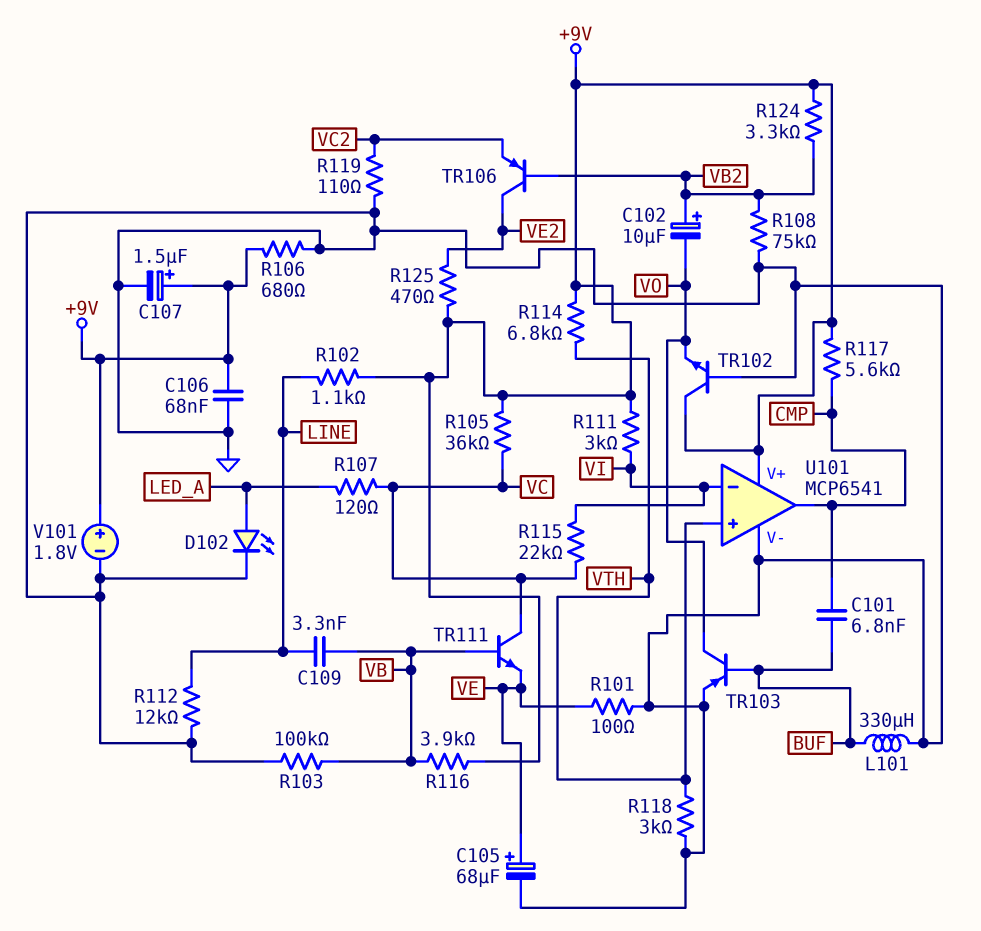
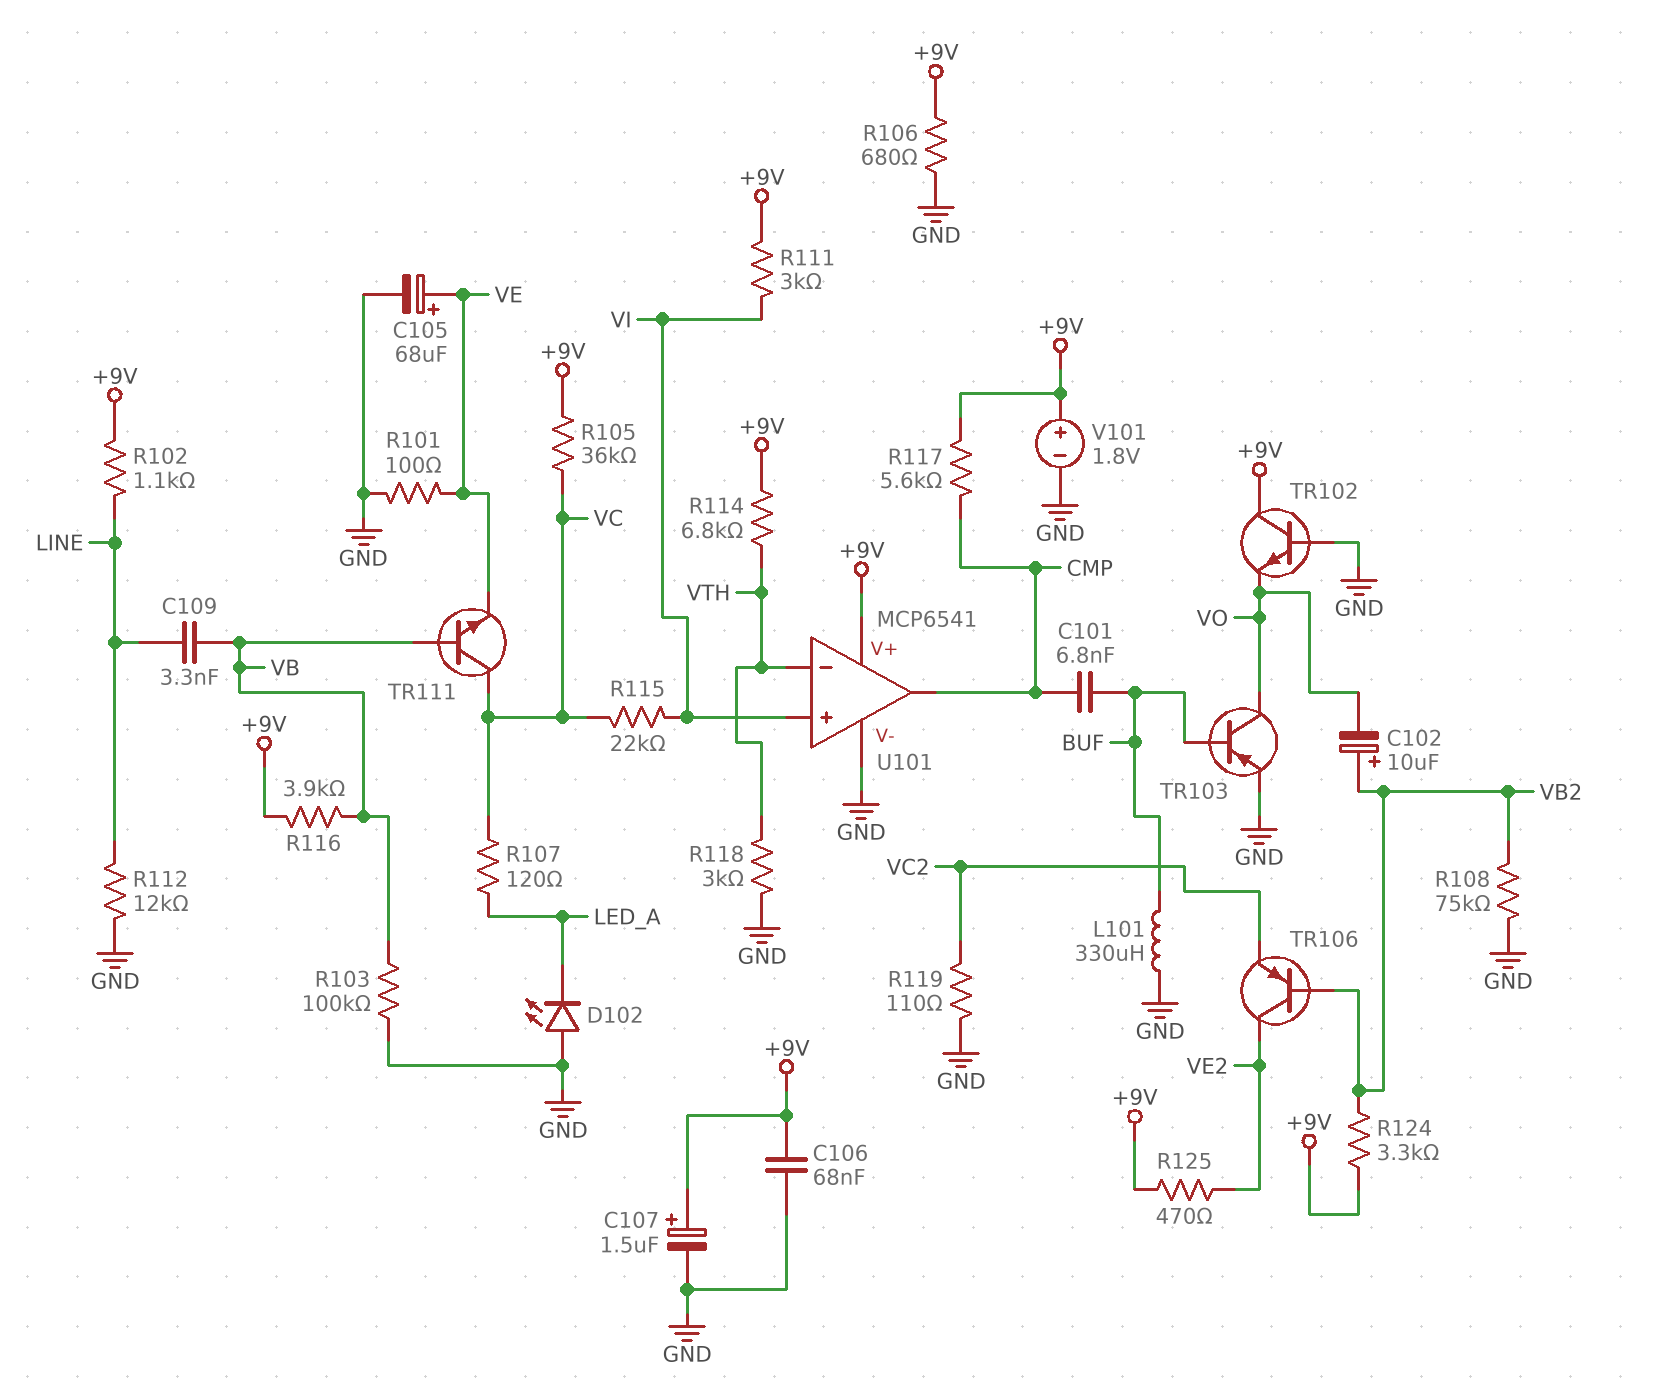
D102: LED (A LED_A, K GND) -> LED (A GND, K LED_A)
U101 pin in+: VTH -> VI
U101 pin in-: VI -> VTH

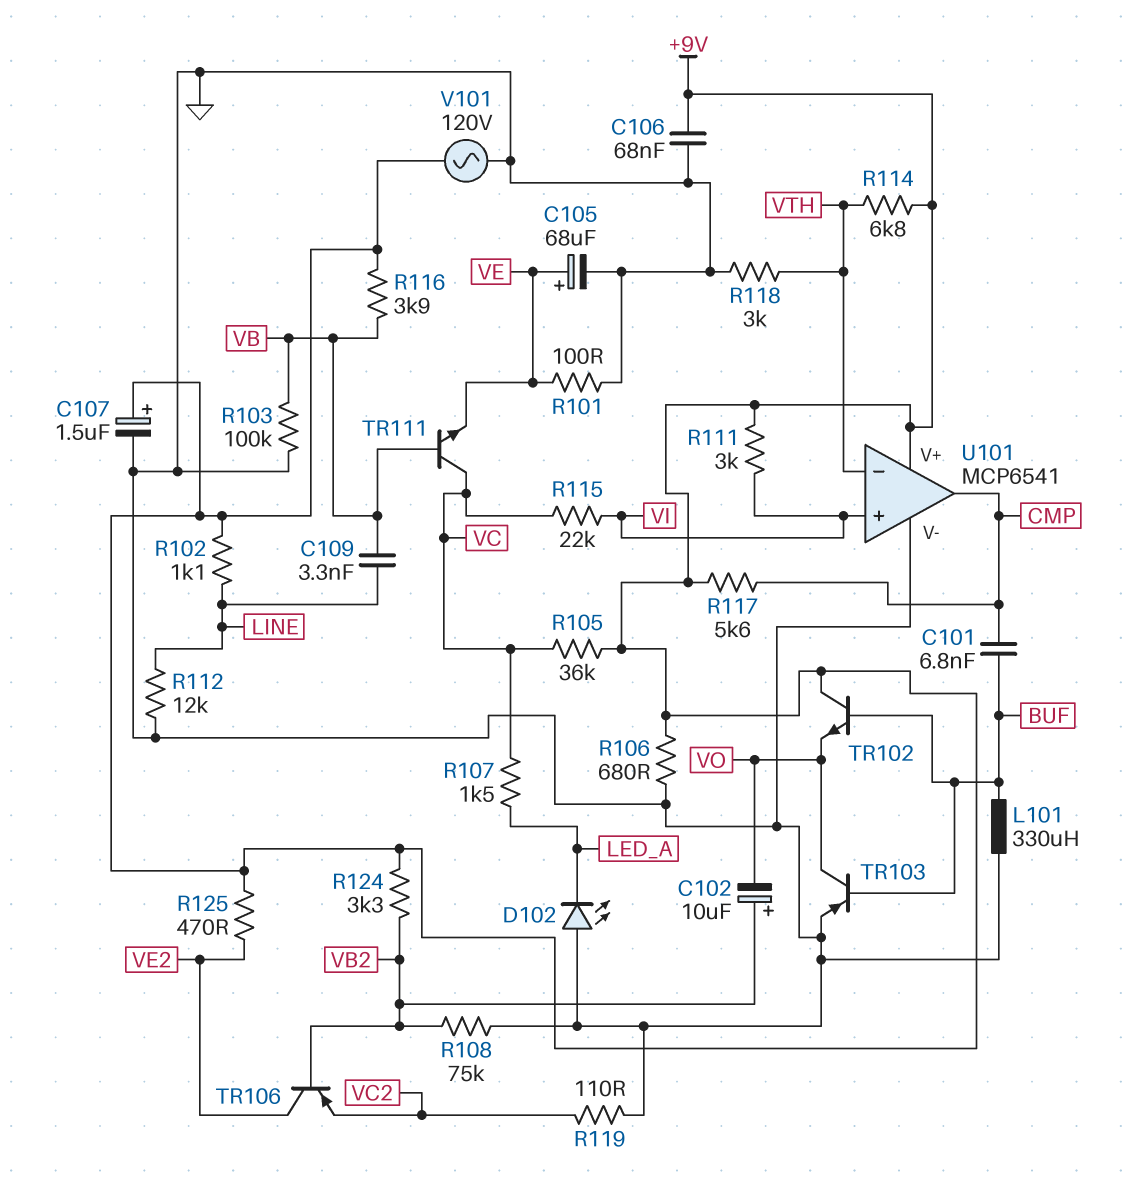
R107: 120 (LED_A, VC) -> 1.5k (LED_A, VC)
TR102: NPN (B GND, C +9V, E VO) -> NPN (B BUF, C +9V, E VO)
V101: 1.8V (plus +9V, minus GND) -> AC 120V (+9V, GND)

